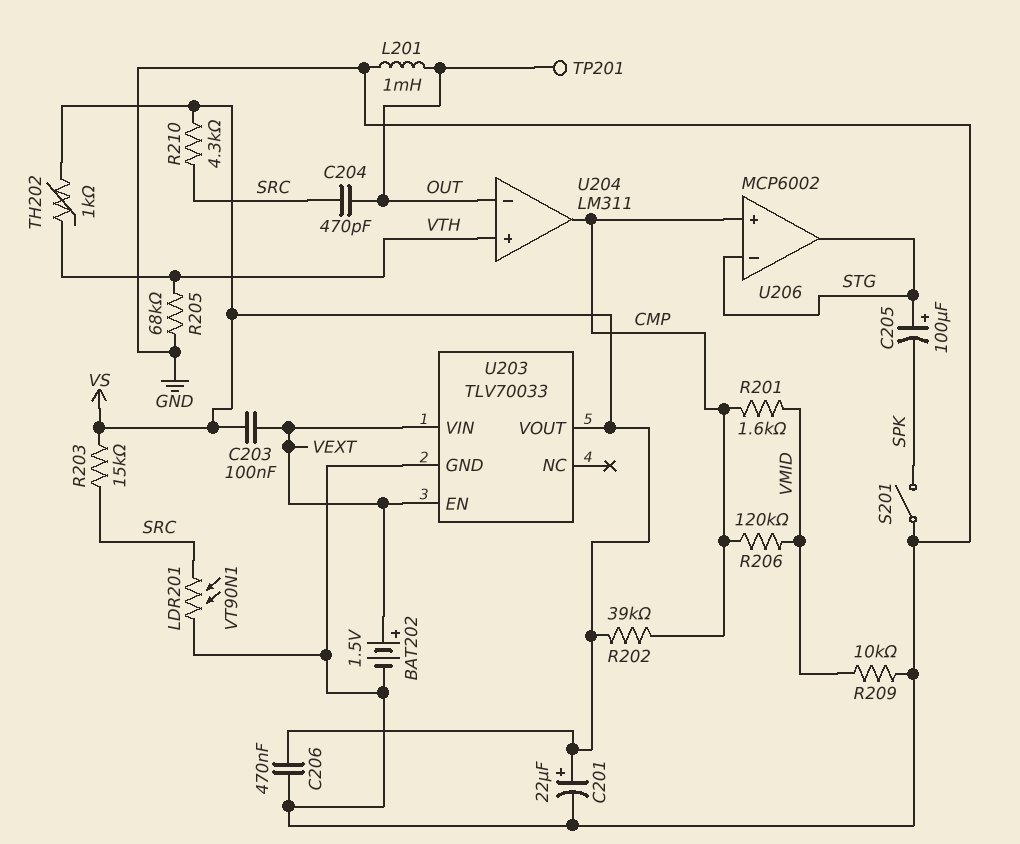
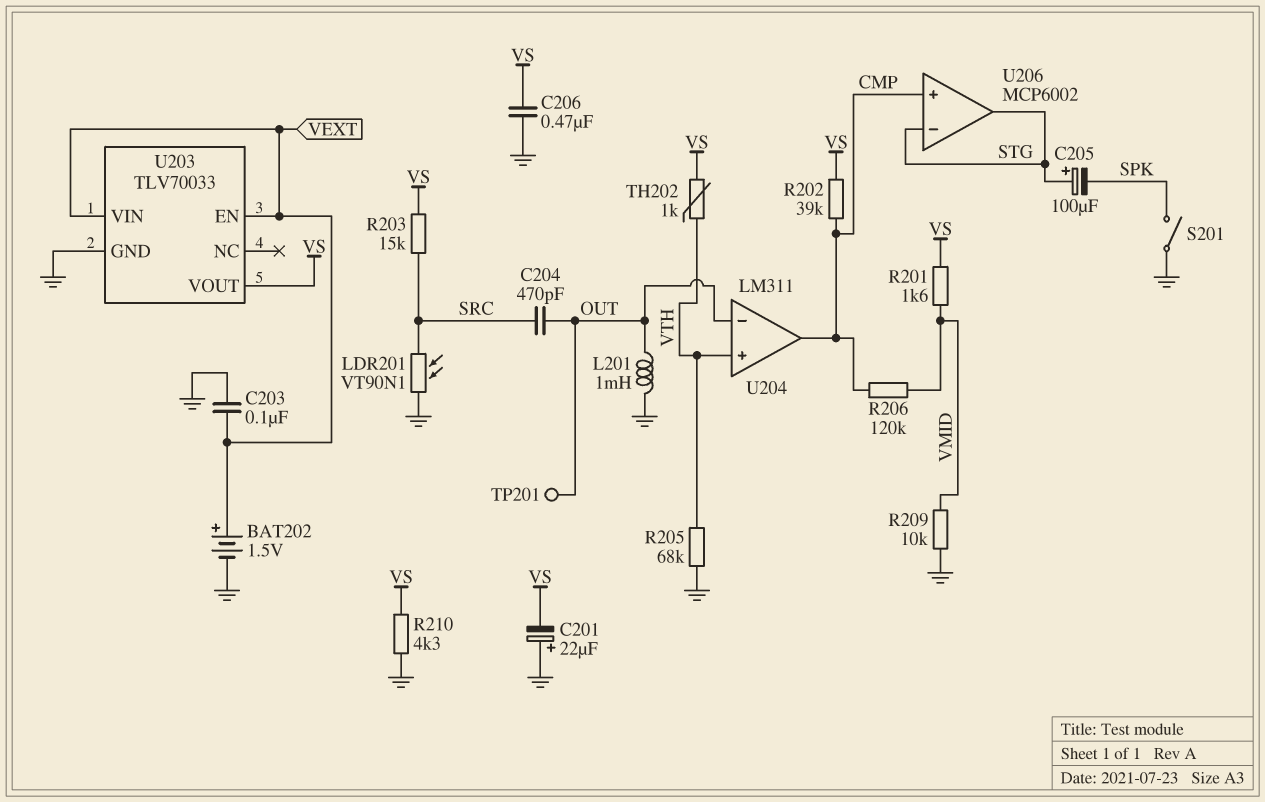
C201: 22uF (plus VS, minus GND) -> 22uF (plus GND, minus VS)
C203: 100nF (VEXT, VS) -> 100nF (GND, VEXT)
R201: 1.6k (CMP, VMID) -> 1.6k (VMID, VS)
R210: 4.3k (SRC, VS) -> 4.3k (GND, VS)

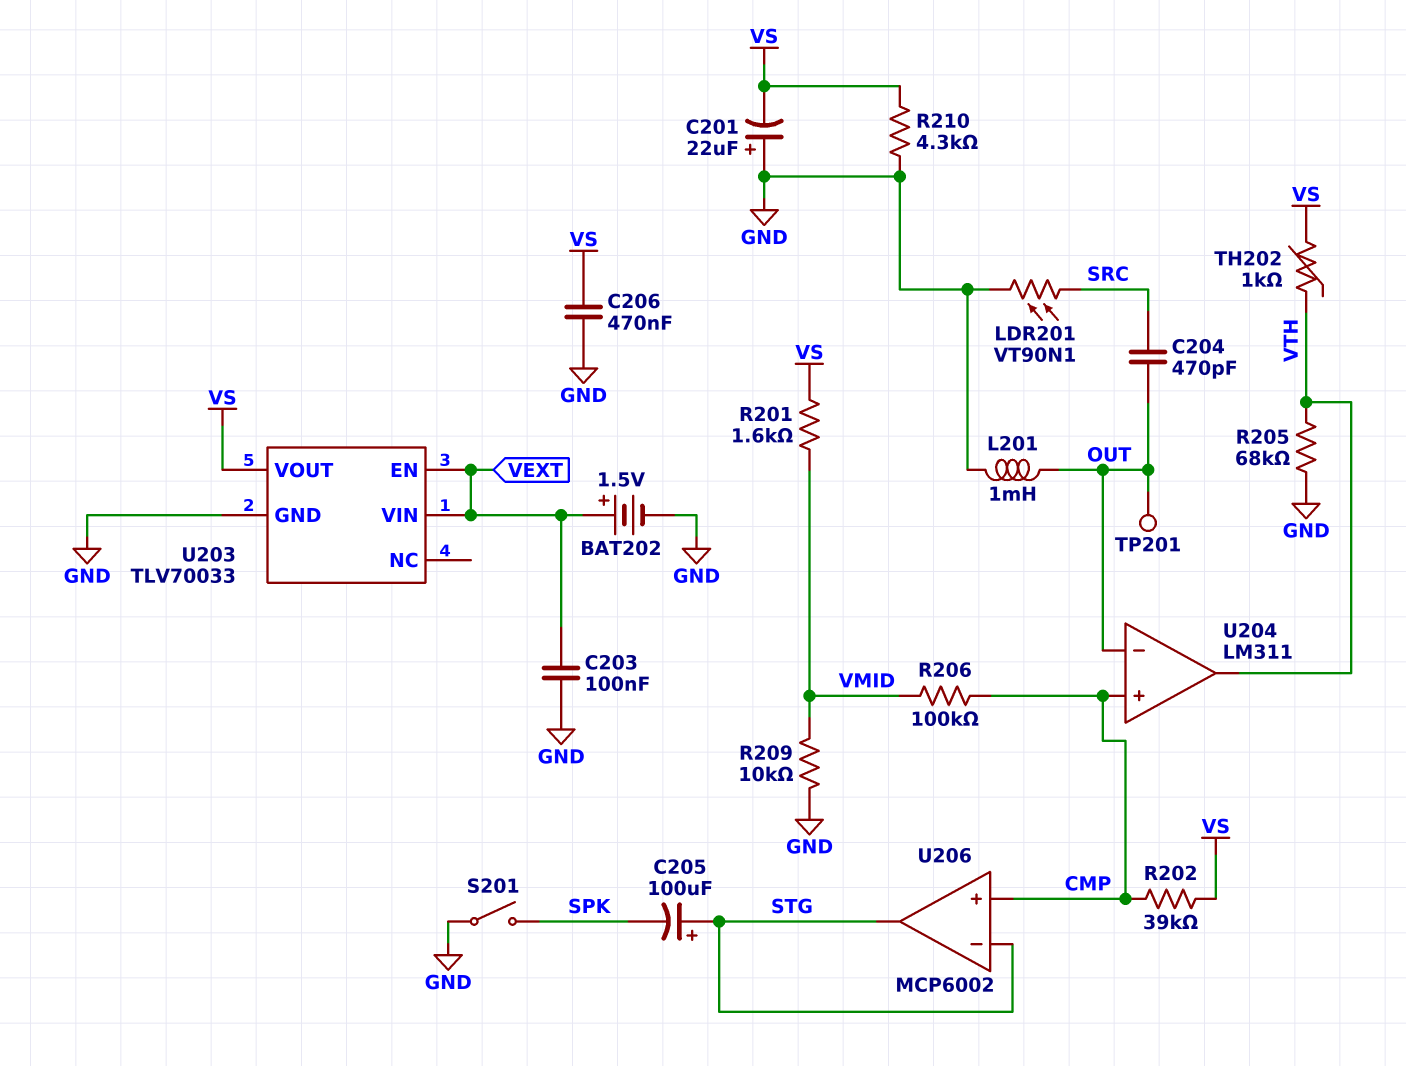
R203: 15k (SRC, VS) -> none
R206: 120k (CMP, VMID) -> 100k (CMP, VMID)
U204 pin in+: VTH -> CMP
U204 pin out: CMP -> VTH

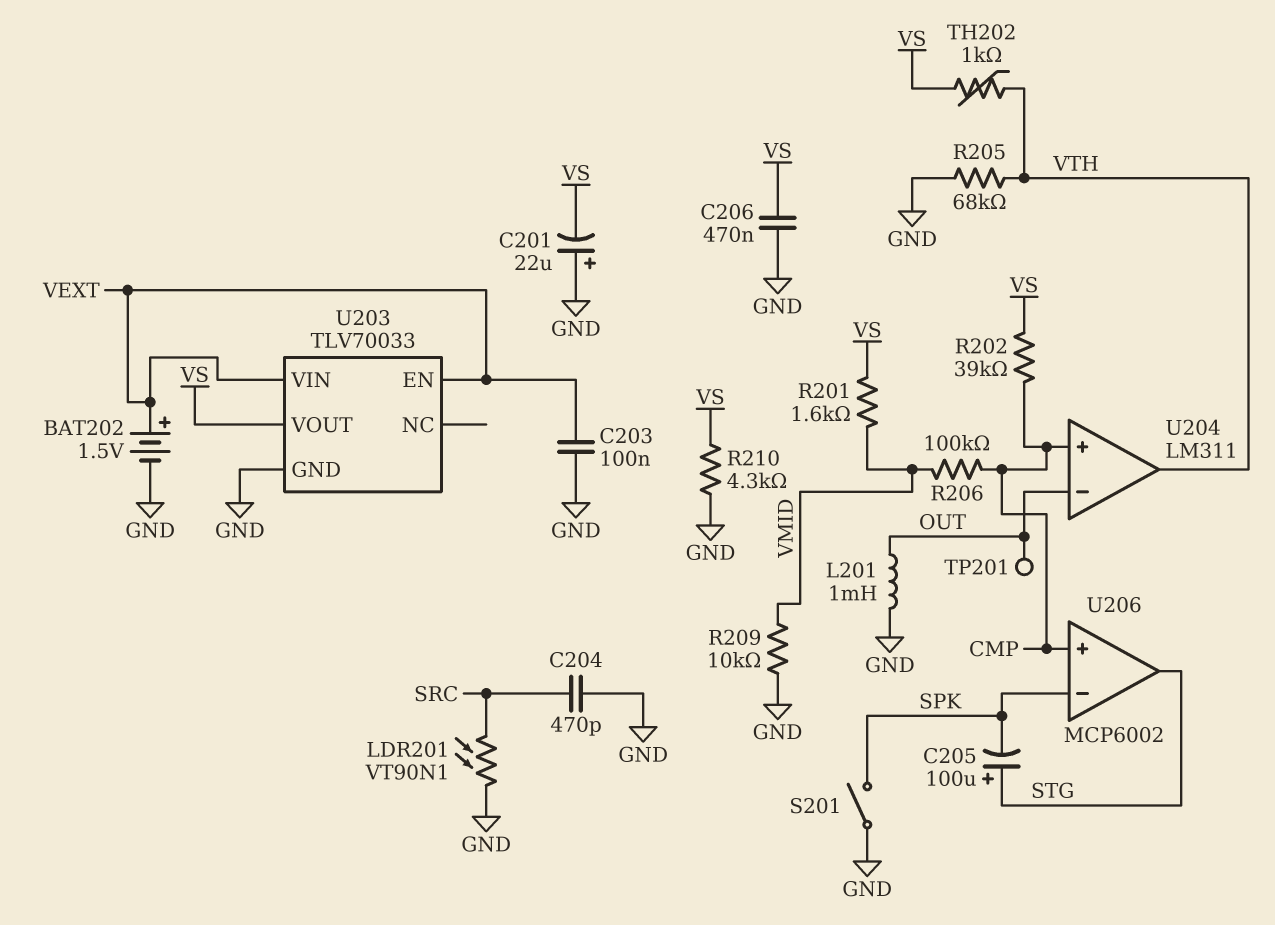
C204: 470pF (OUT, SRC) -> 470pF (GND, SRC)
U206 pin in-: STG -> SPK

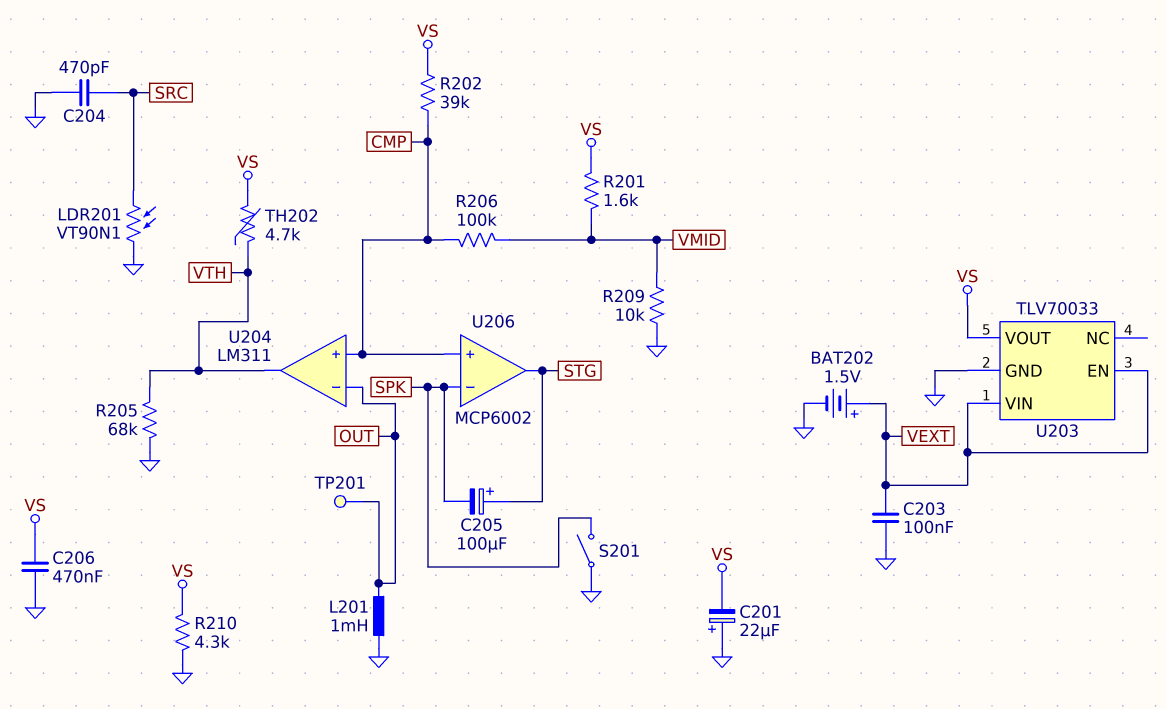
TH202: 1k (VS, VTH) -> 4.7k (VS, VTH)

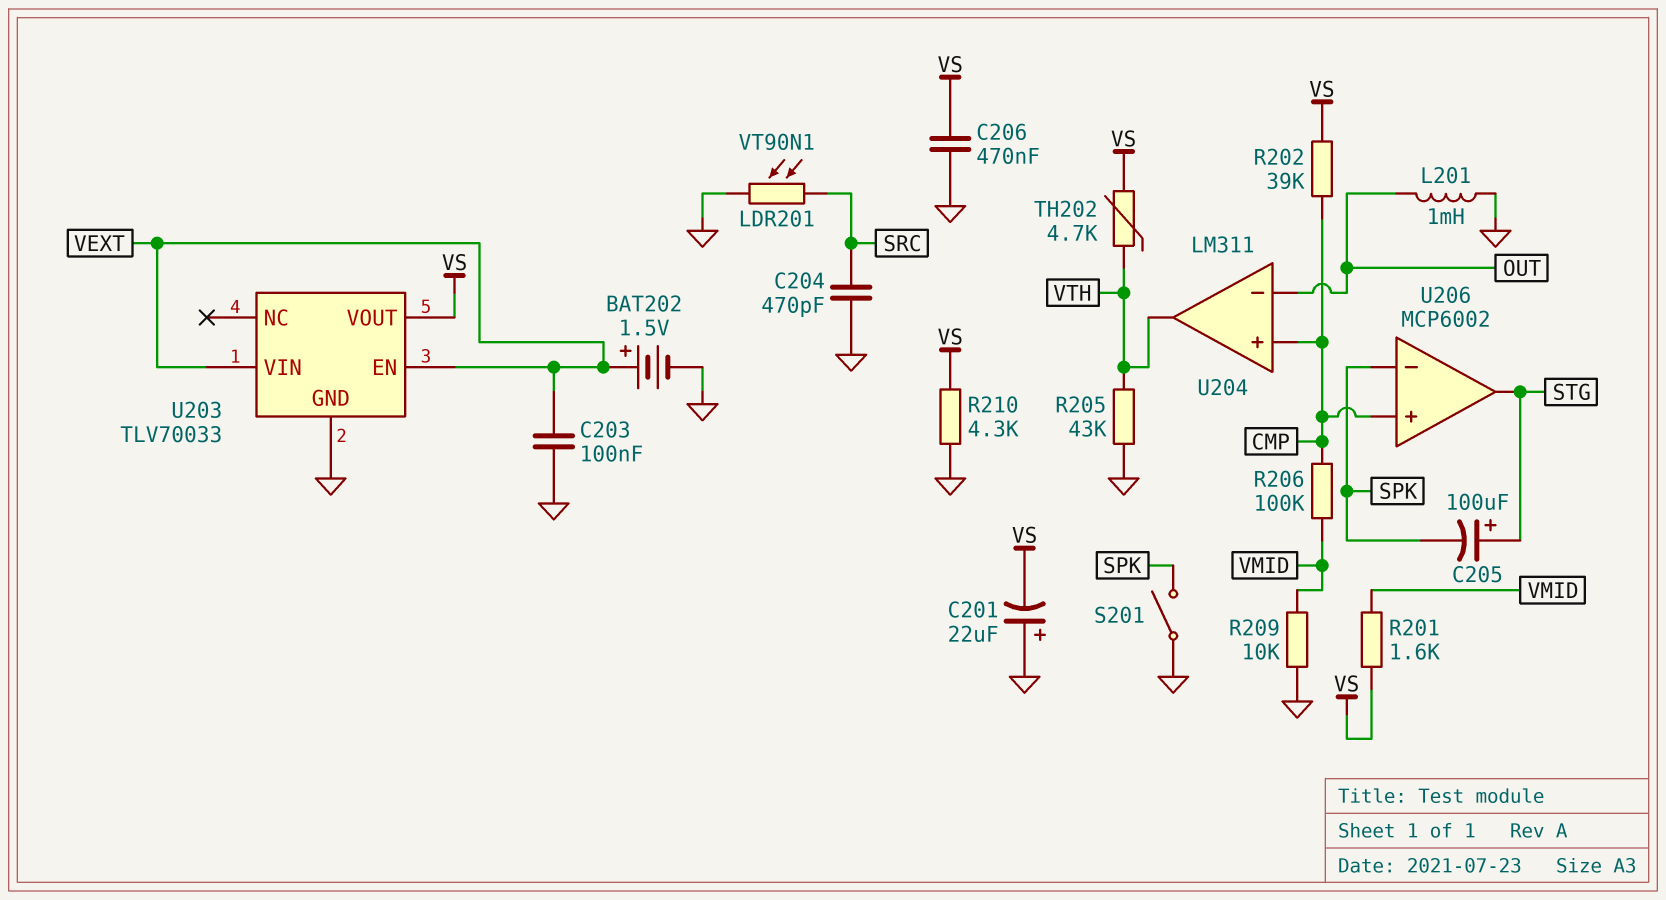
R205: 68k (GND, VTH) -> 43k (GND, VTH)
TP201: test point (OUT) -> none

